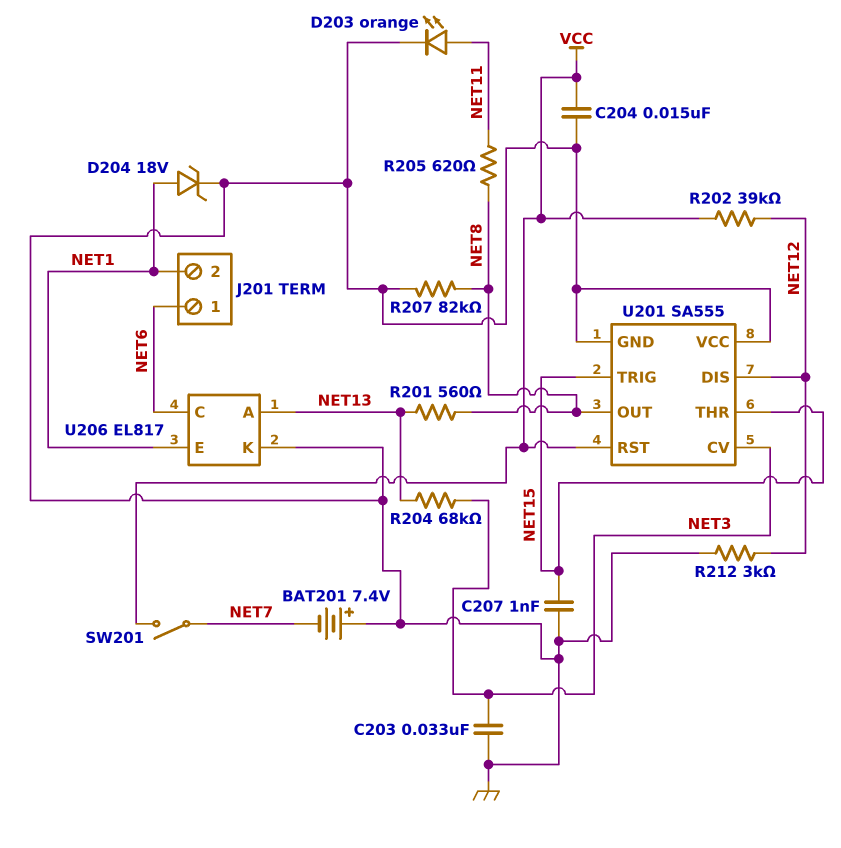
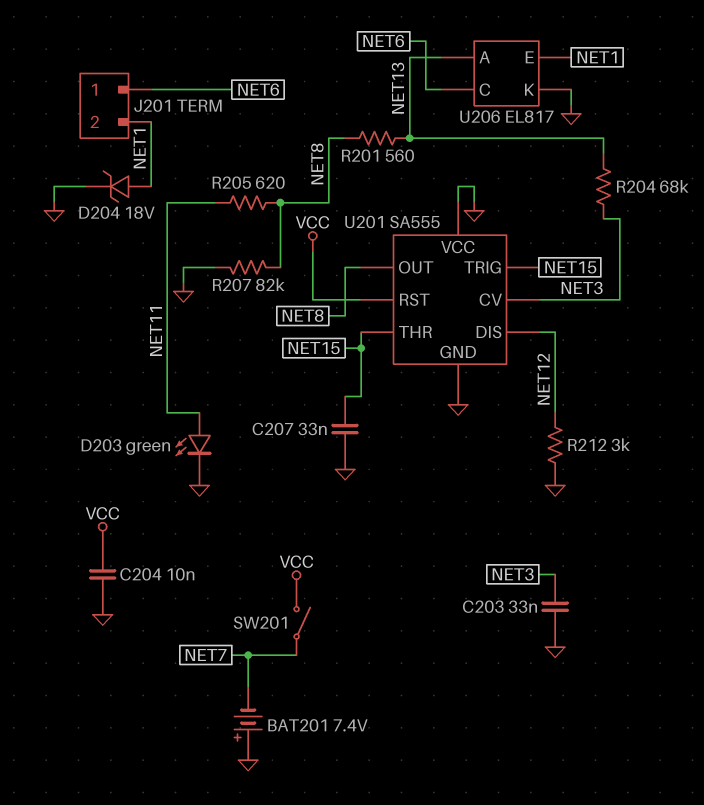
C204: 15nF (GND, VCC) -> 10nF (GND, VCC)
C207: 1nF (GND, NET15) -> 33nF (GND, NET15)
D203: LED orange (A NET11, K GND) -> LED green (A NET11, K GND)
R202: 39k (NET12, VCC) -> none

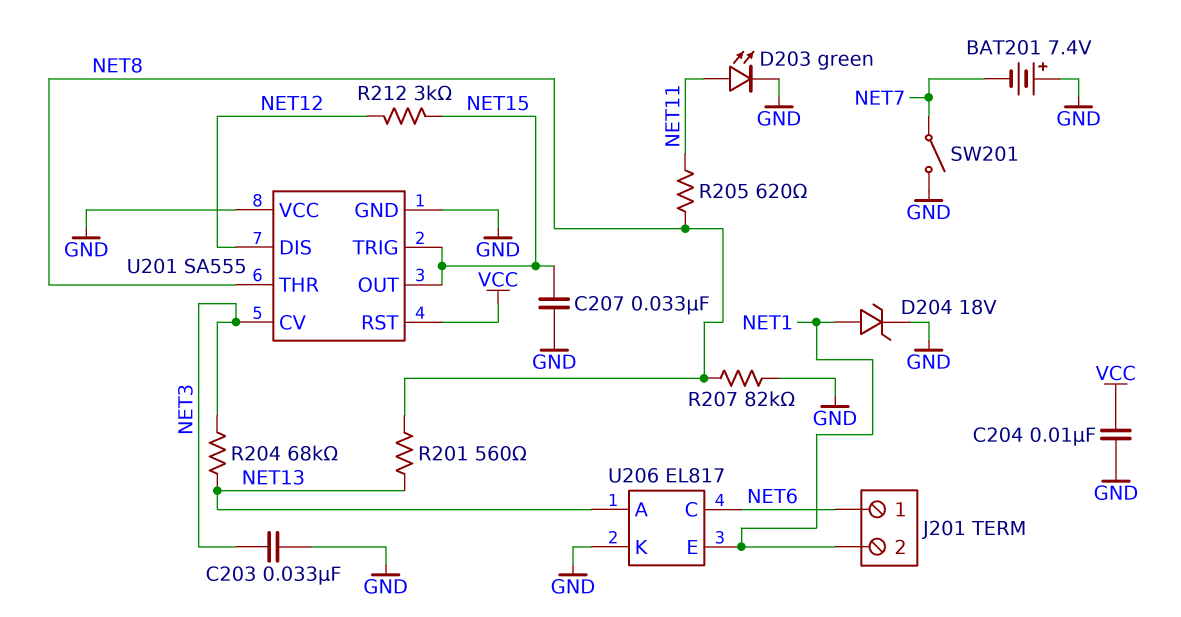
R212: 3k (GND, NET12) -> 3k (NET12, NET15)
SW201: switch (NET7, VCC) -> switch (GND, NET7)
U201 pin OUT: NET8 -> NET15
U201 pin THR: NET15 -> NET8

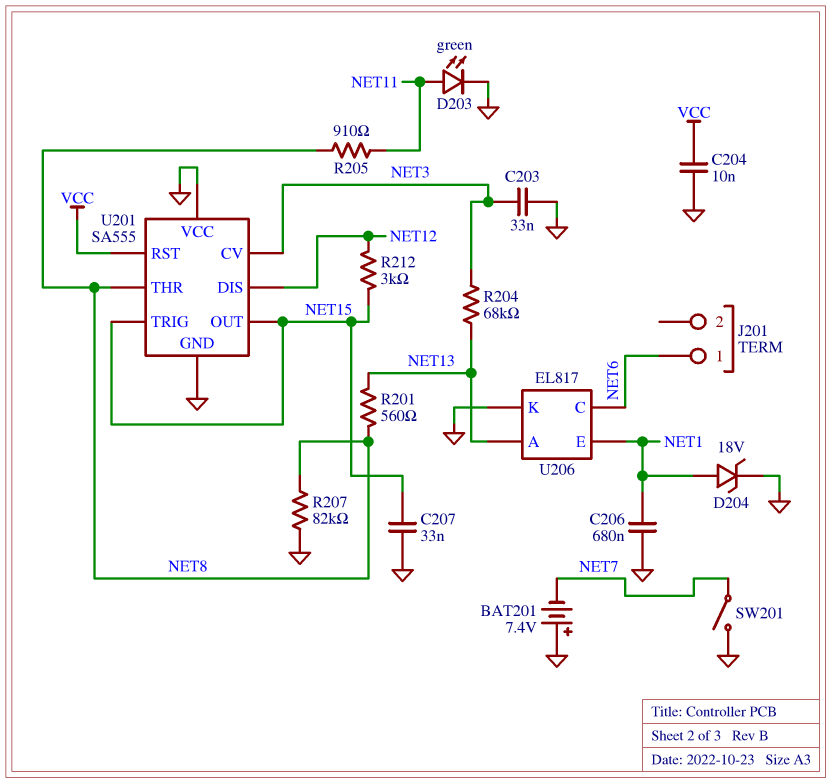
C206: none -> 680nF (GND, NET1)
J201 pin 2: NET1 -> none
R205: 620 (NET8, NET11) -> 910 (NET8, NET11)

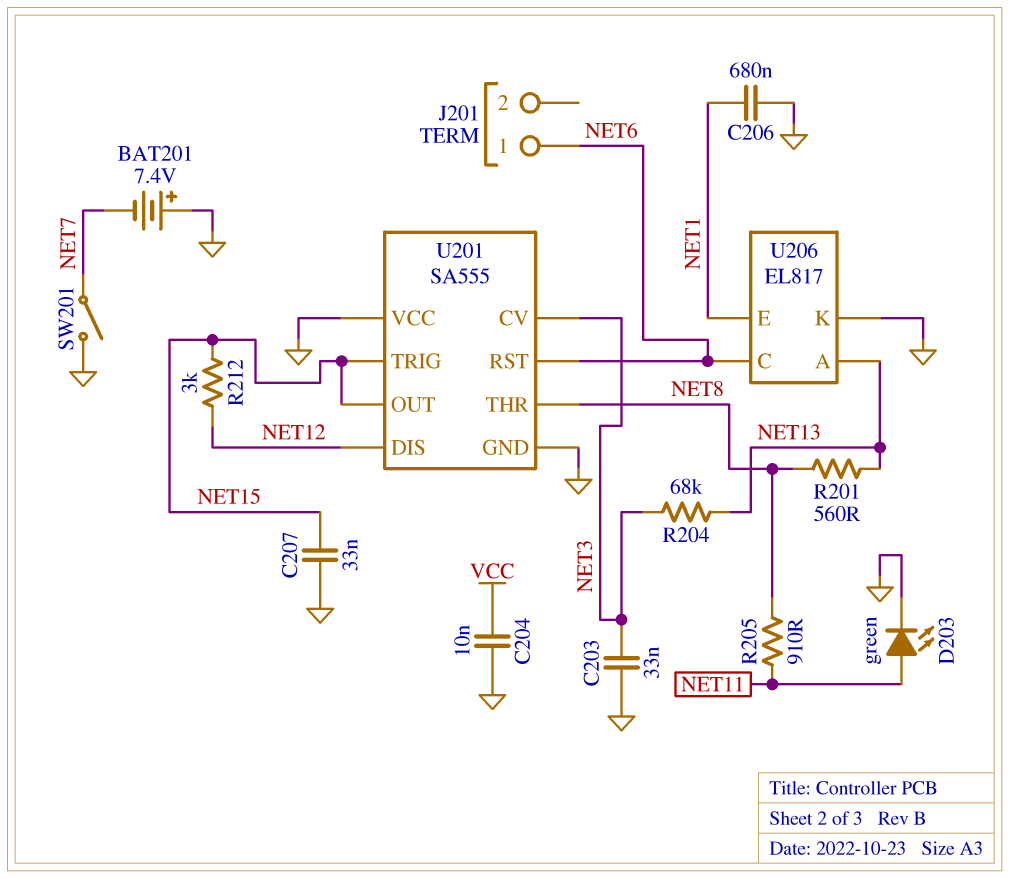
D204: zener 18V (A NET1, K GND) -> none
R207: 82k (GND, NET8) -> none
U201 pin RST: VCC -> NET6

